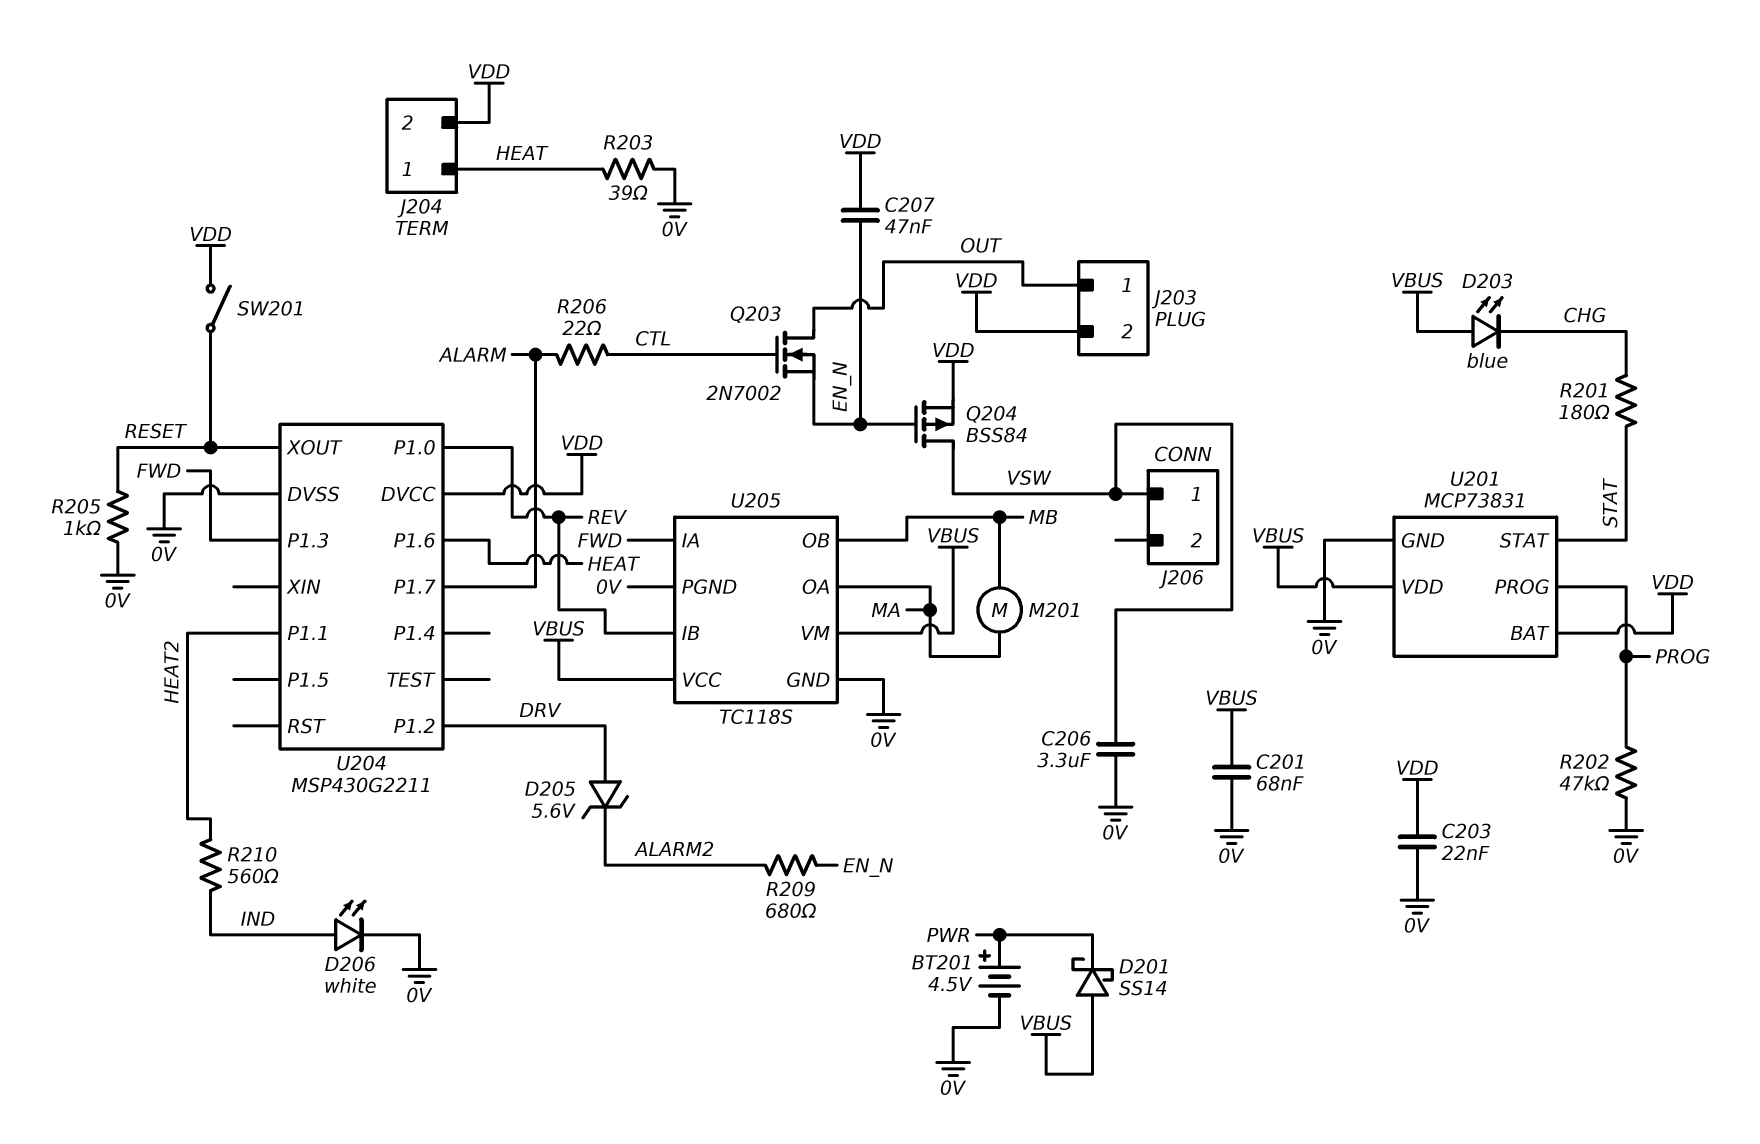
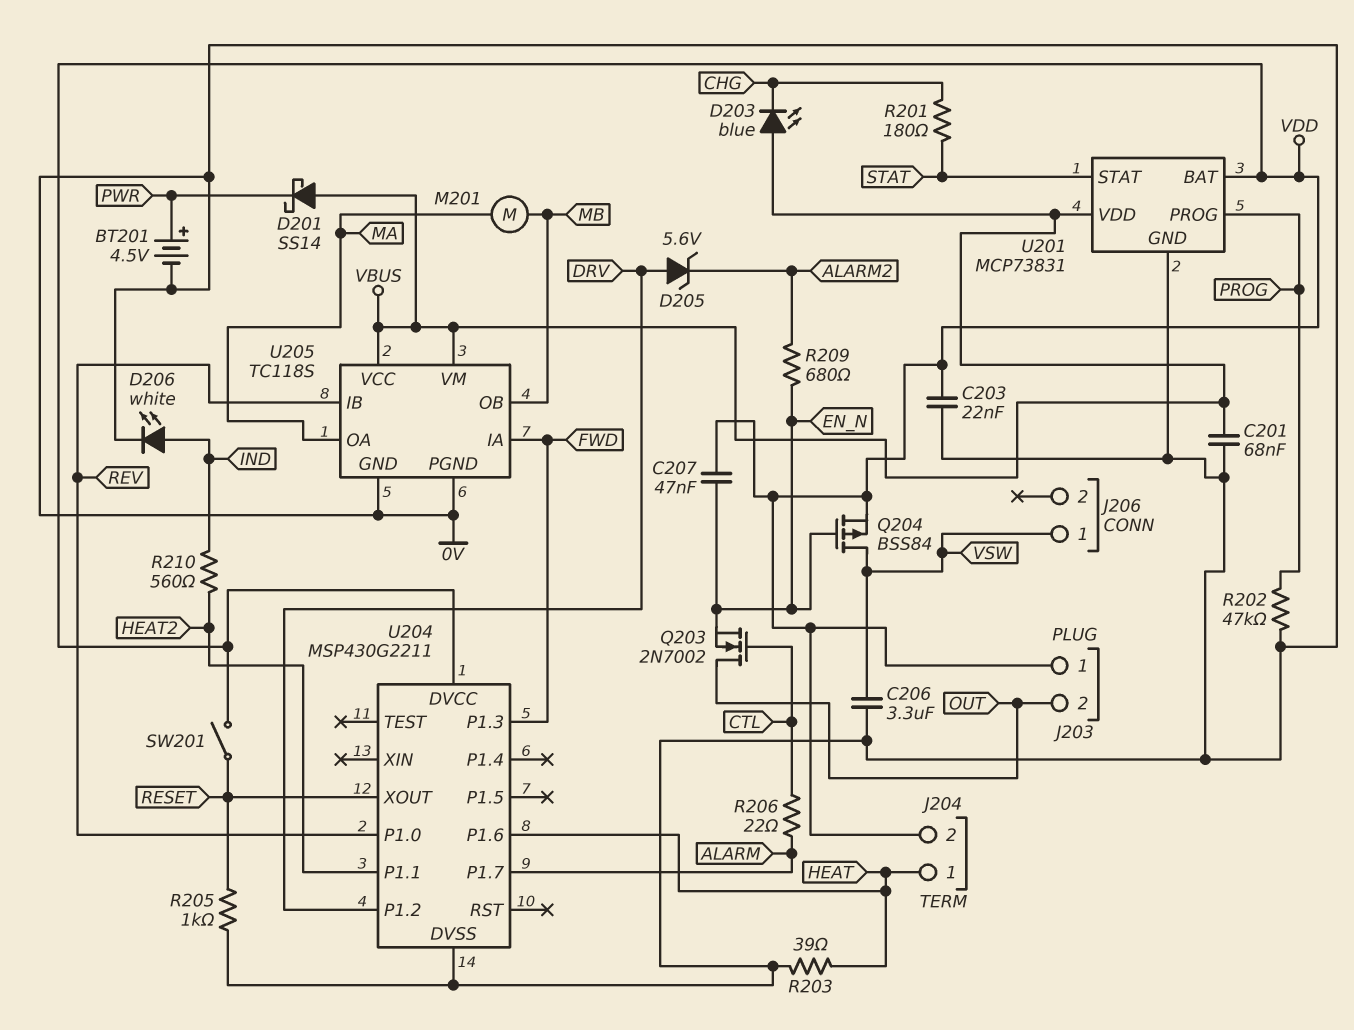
J203 pin 1: OUT -> VDD
J203 pin 2: VDD -> OUT

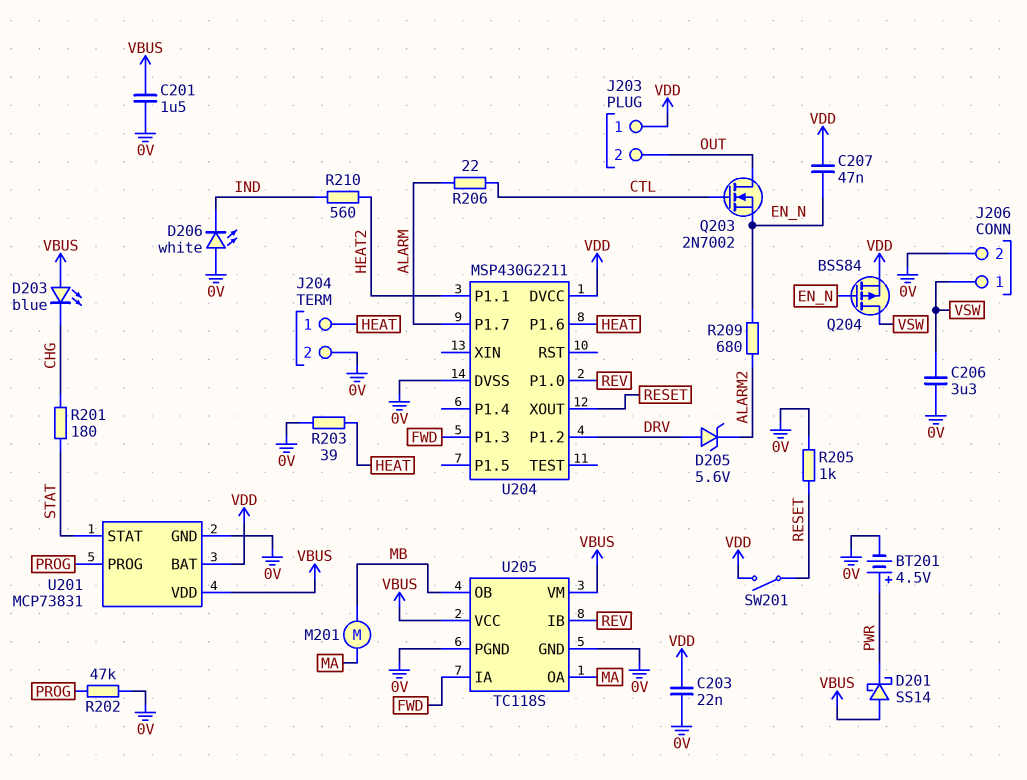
C201: 68nF (0V, VBUS) -> 1.5uF (0V, VBUS)
D206: LED white (A IND, K 0V) -> LED white (A 0V, K IND)
J204 pin 2: VDD -> 0V
J206 pin 2: none -> 0V

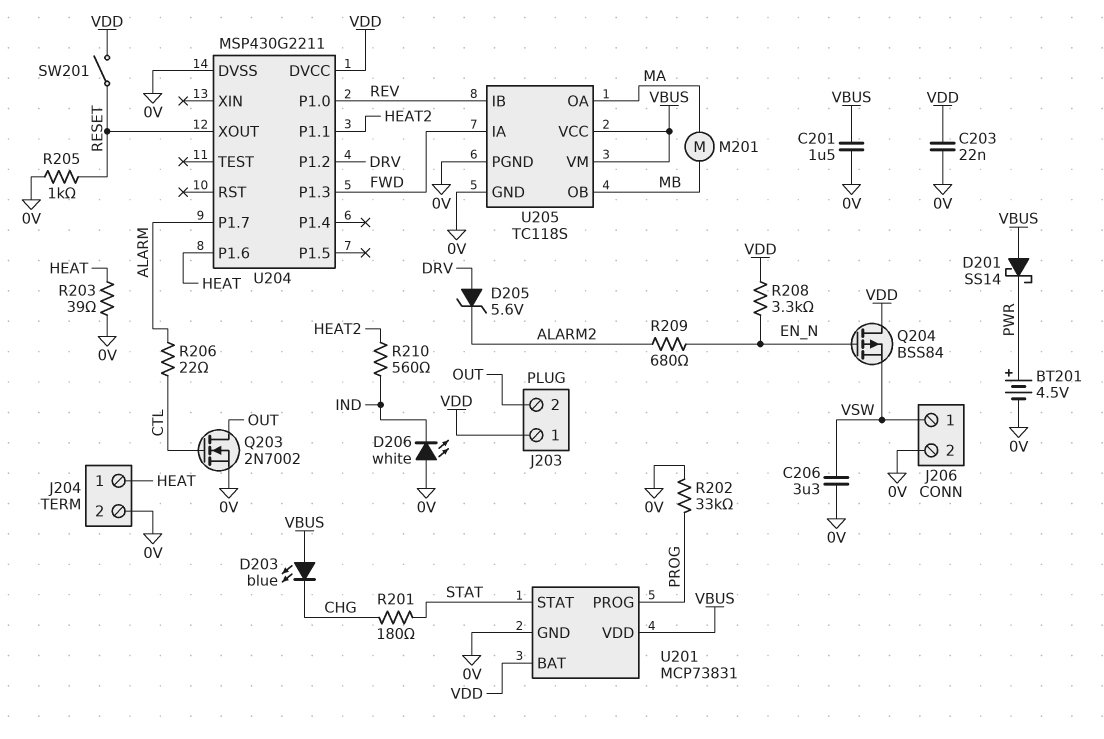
C207: 47nF (EN_N, VDD) -> none
Q203: NMOS 2N7002 (G CTL, D OUT, S EN_N) -> NMOS 2N7002 (G CTL, D OUT, S 0V)
Q204: PMOS BSS84 (G EN_N, D VSW, S VDD) -> PMOS BSS84 (G EN_N, D VDD, S VSW)
R202: 47k (0V, PROG) -> 33k (0V, PROG)
R208: none -> 3.3k (EN_N, VDD)

